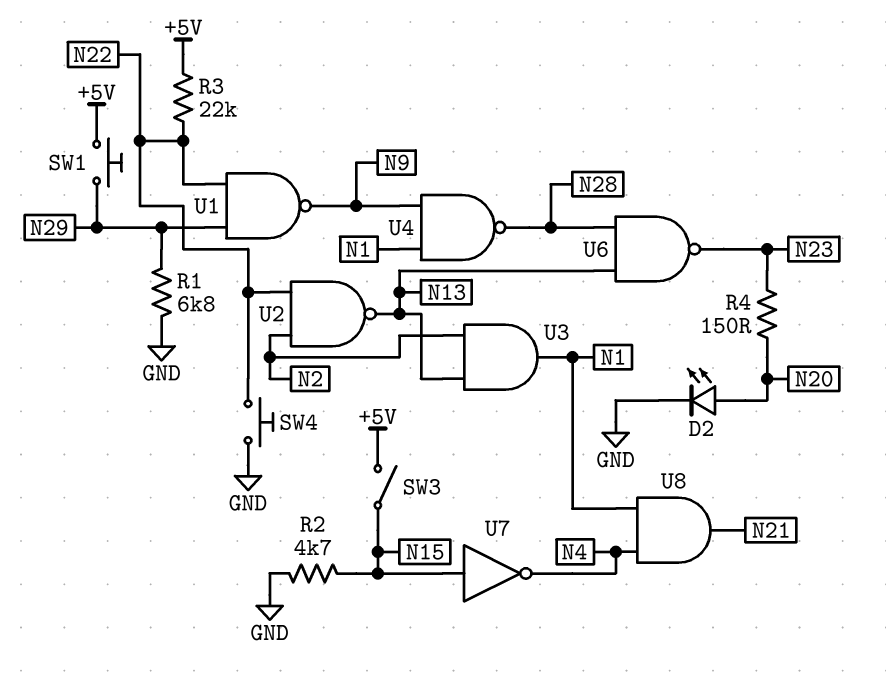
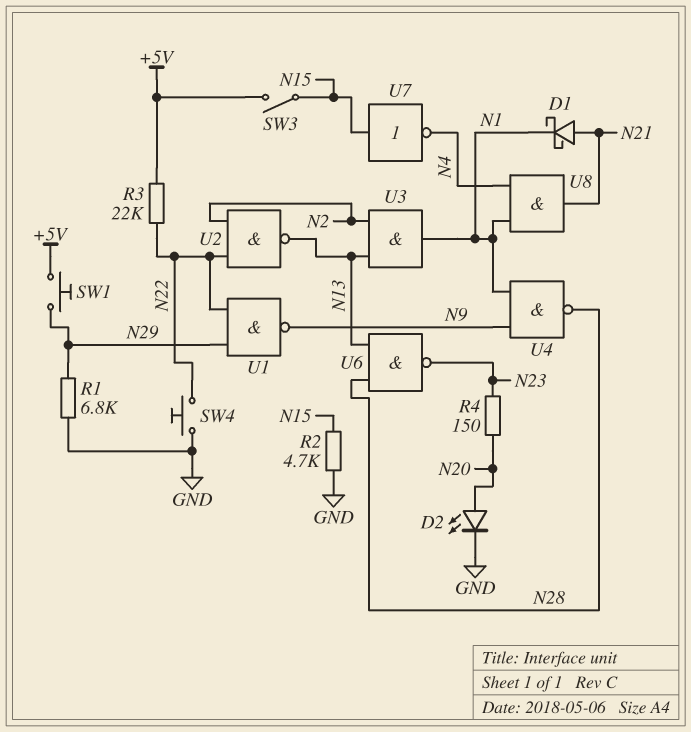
D1: none -> schottky (A N21, K N1)

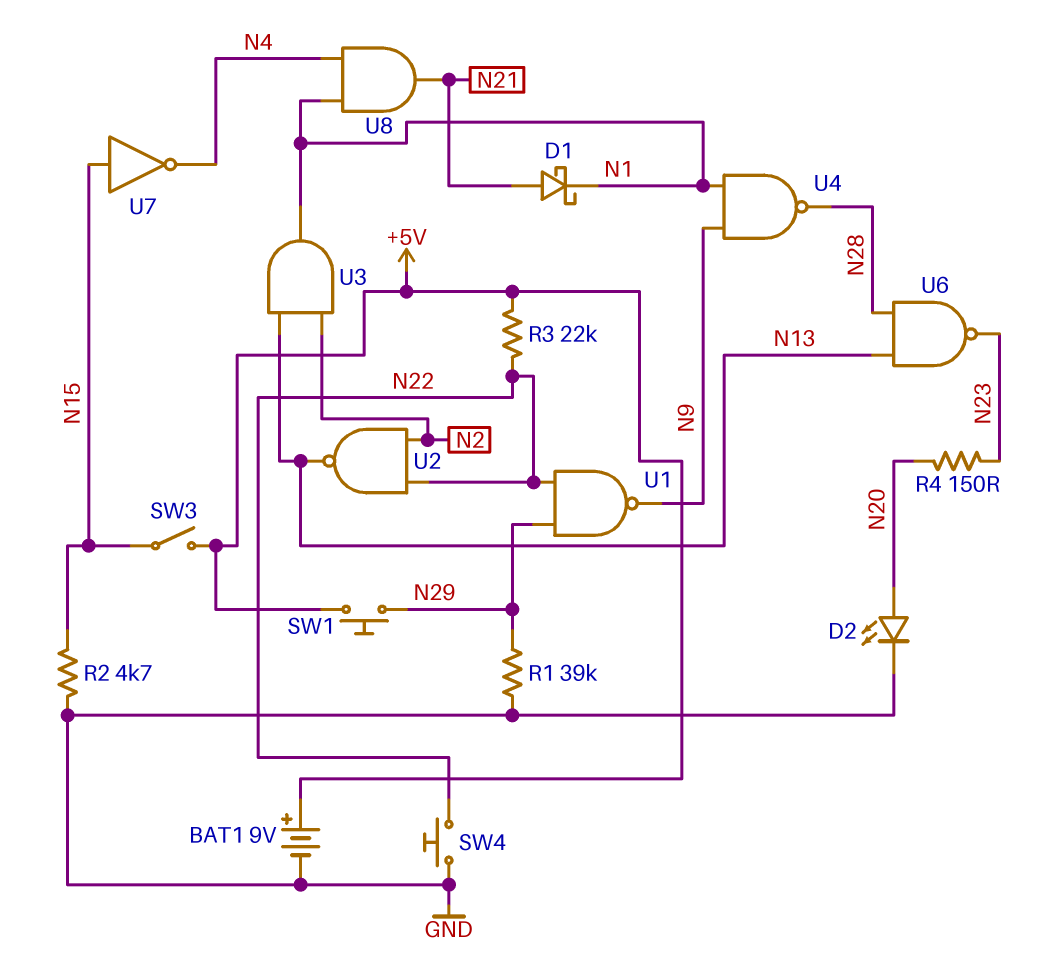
BAT1: none -> 9V (plus +5V, minus GND)
R1: 6.8k (GND, N29) -> 39k (GND, N29)

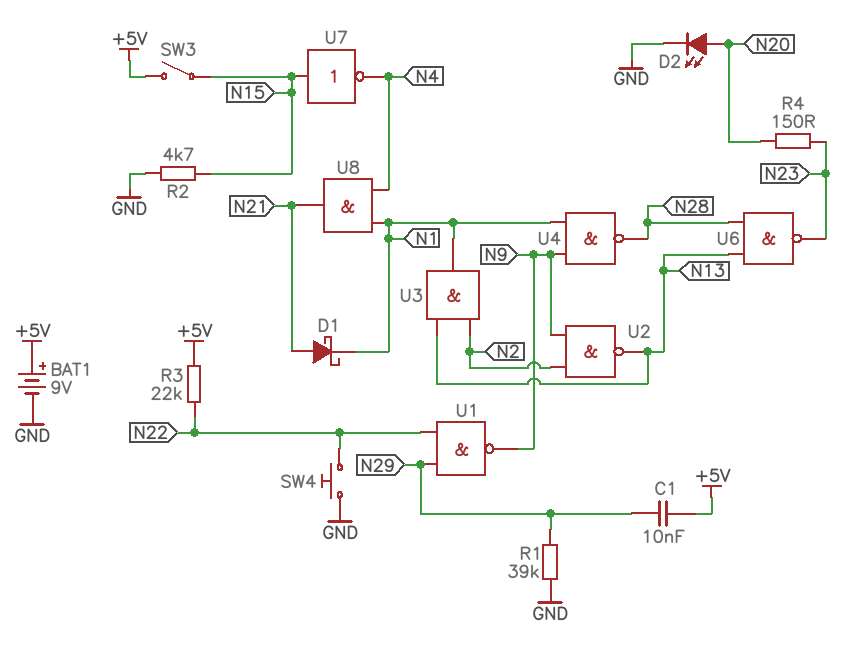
C1: none -> 10nF (+5V, N29)
SW1: button (+5V, N29) -> none
U2: NAND (in N2, in N22, out N13) -> NAND (in N2, in N9, out N13)

